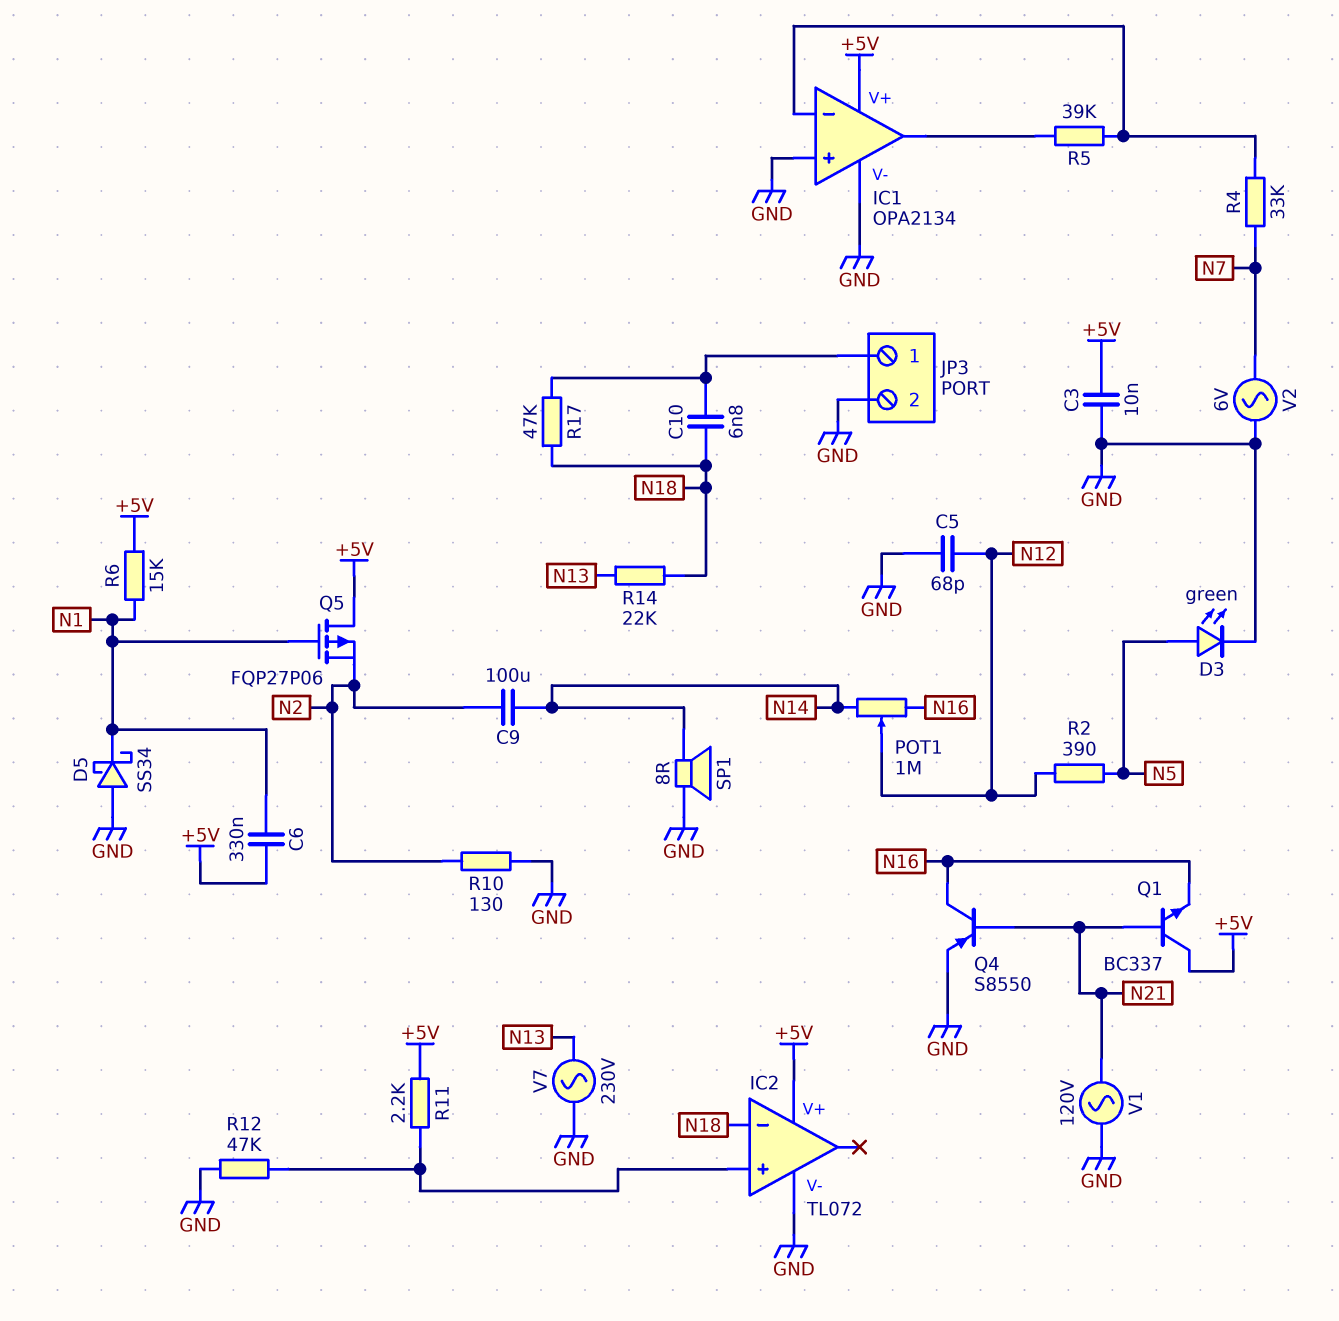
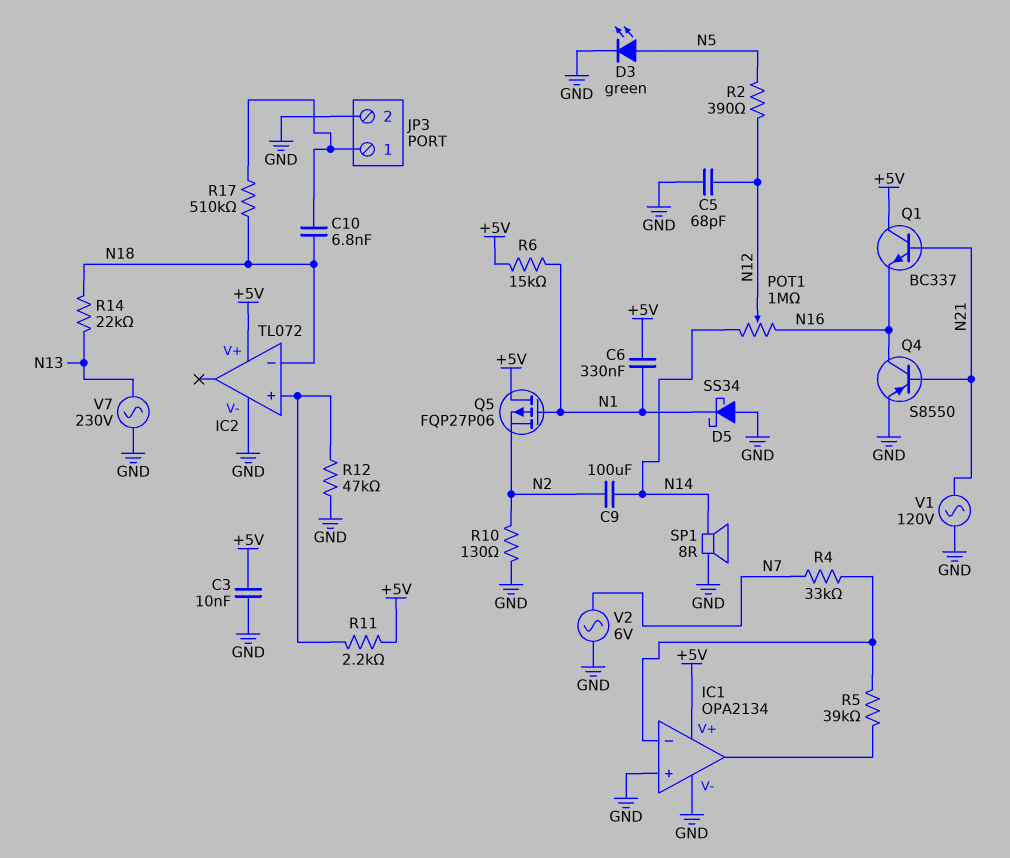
R17: 47k (JP3/1, N18) -> 510k (JP3/1, N18)

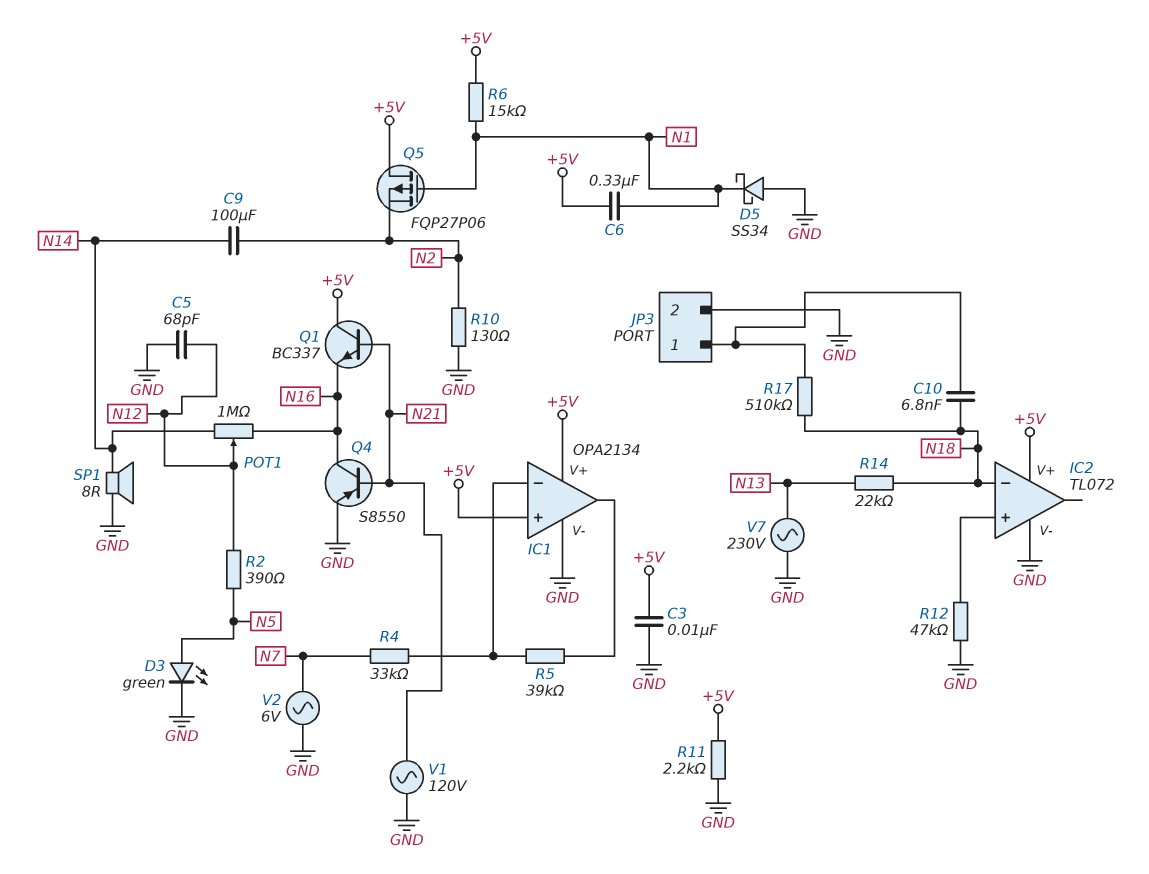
IC1 pin in+: GND -> +5V
R11: 2.2k (+5V, IC2/in+) -> 2.2k (+5V, GND)

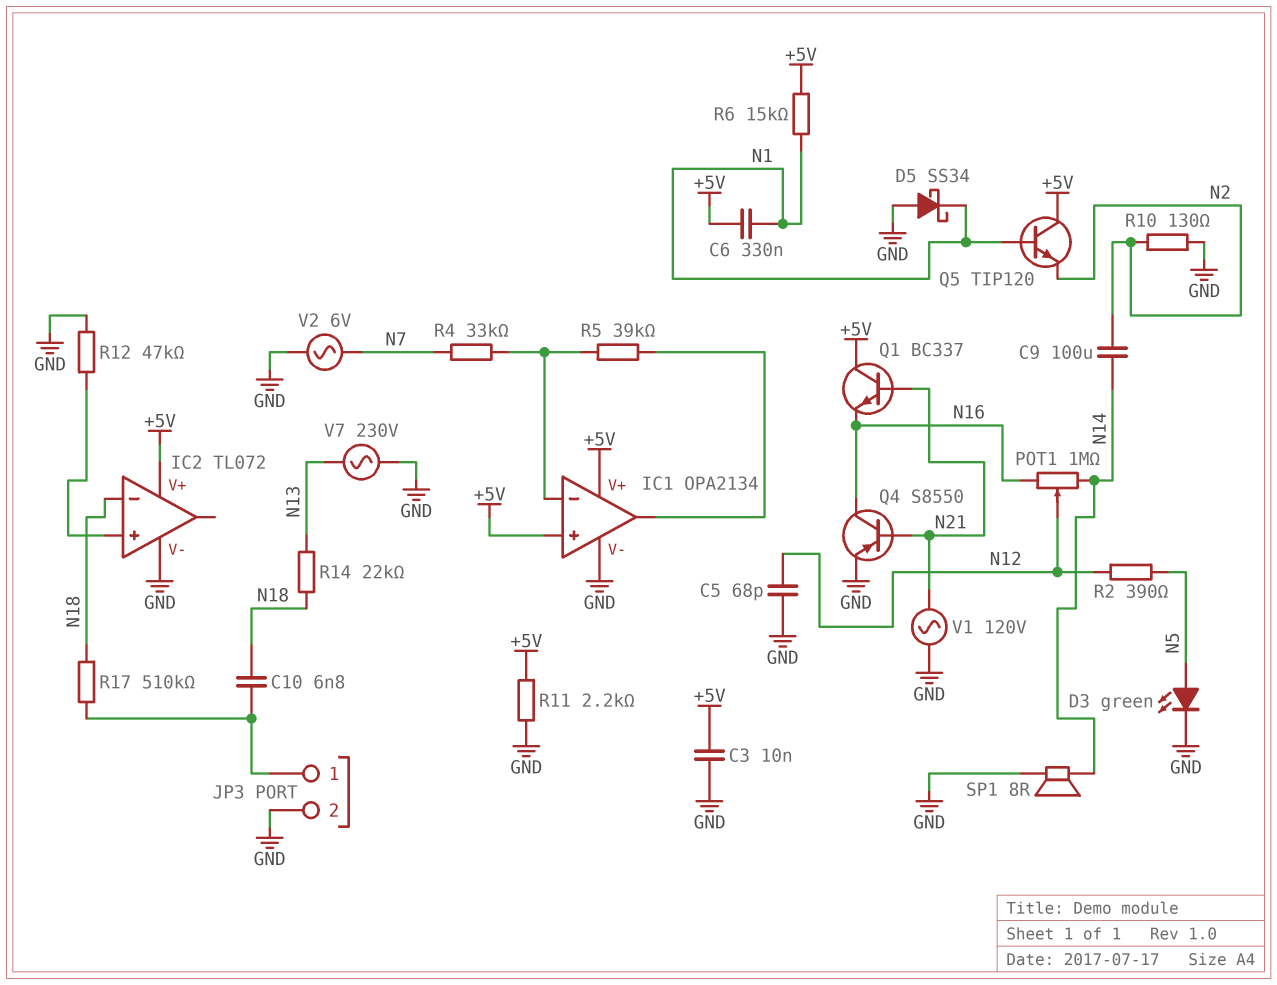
Q5: PMOS FQP27P06 (G N1, D +5V, S N2) -> NPN TIP120 (B N1, C +5V, E N2)

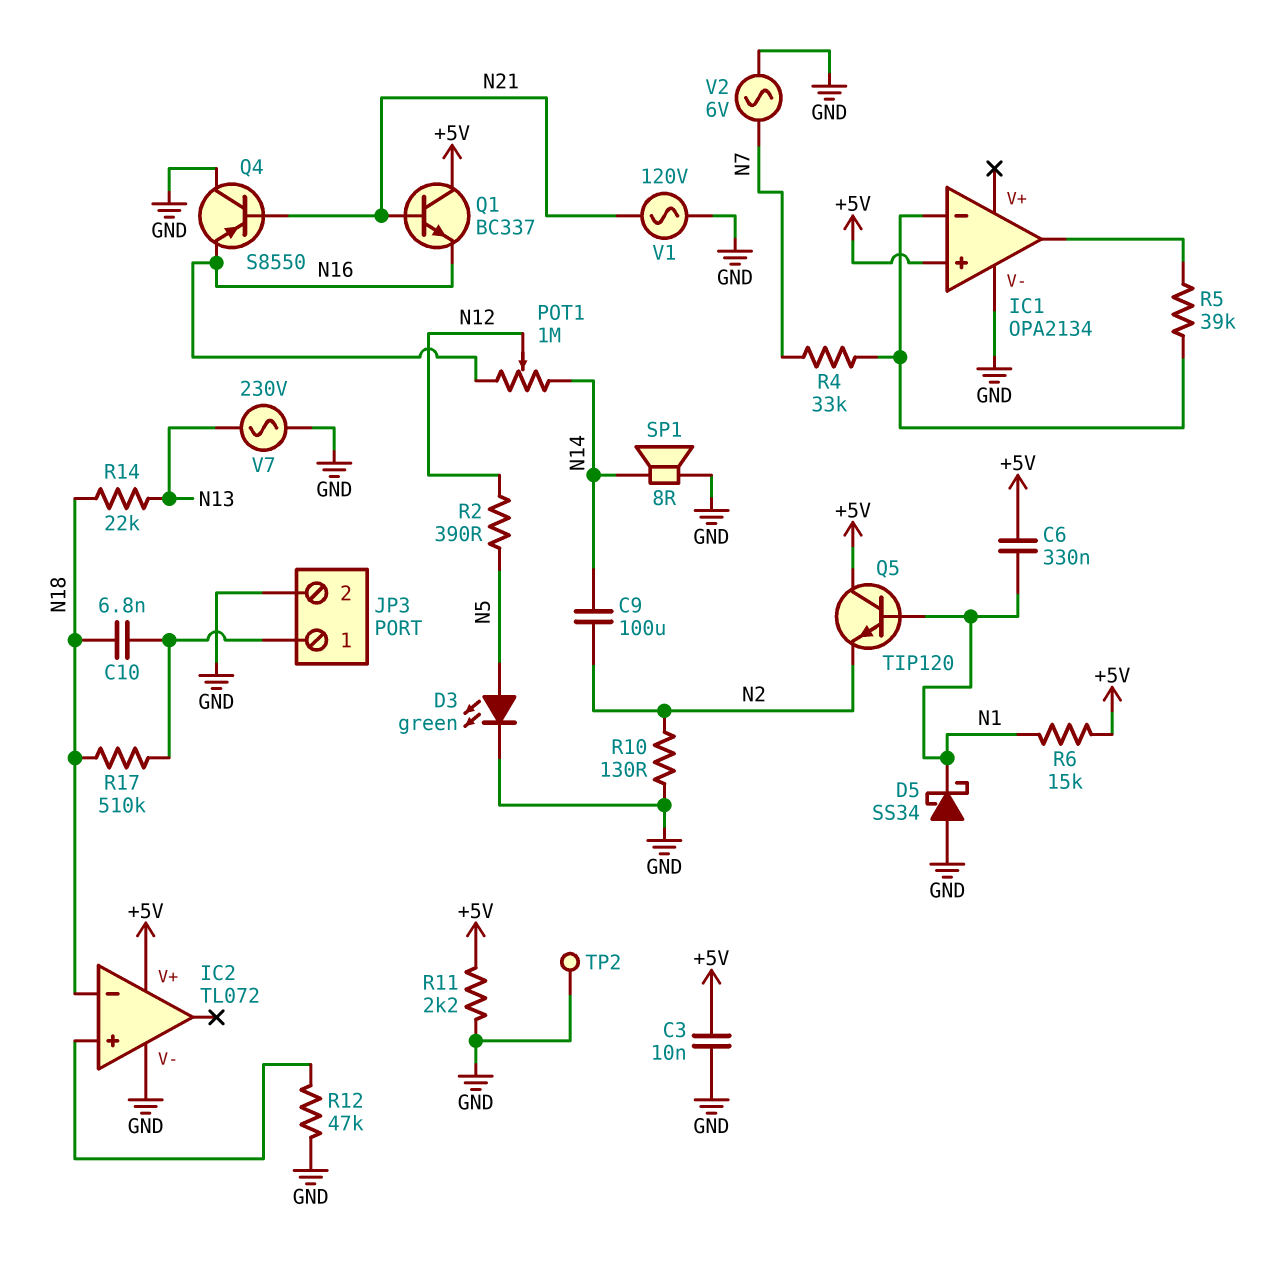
C5: 68pF (GND, N12) -> none
IC1 pin V+: +5V -> none
Q4: PNP S8550 (B N21, C N16, E GND) -> PNP S8550 (B N21, C GND, E N16)
TP2: none -> test point (GND)

